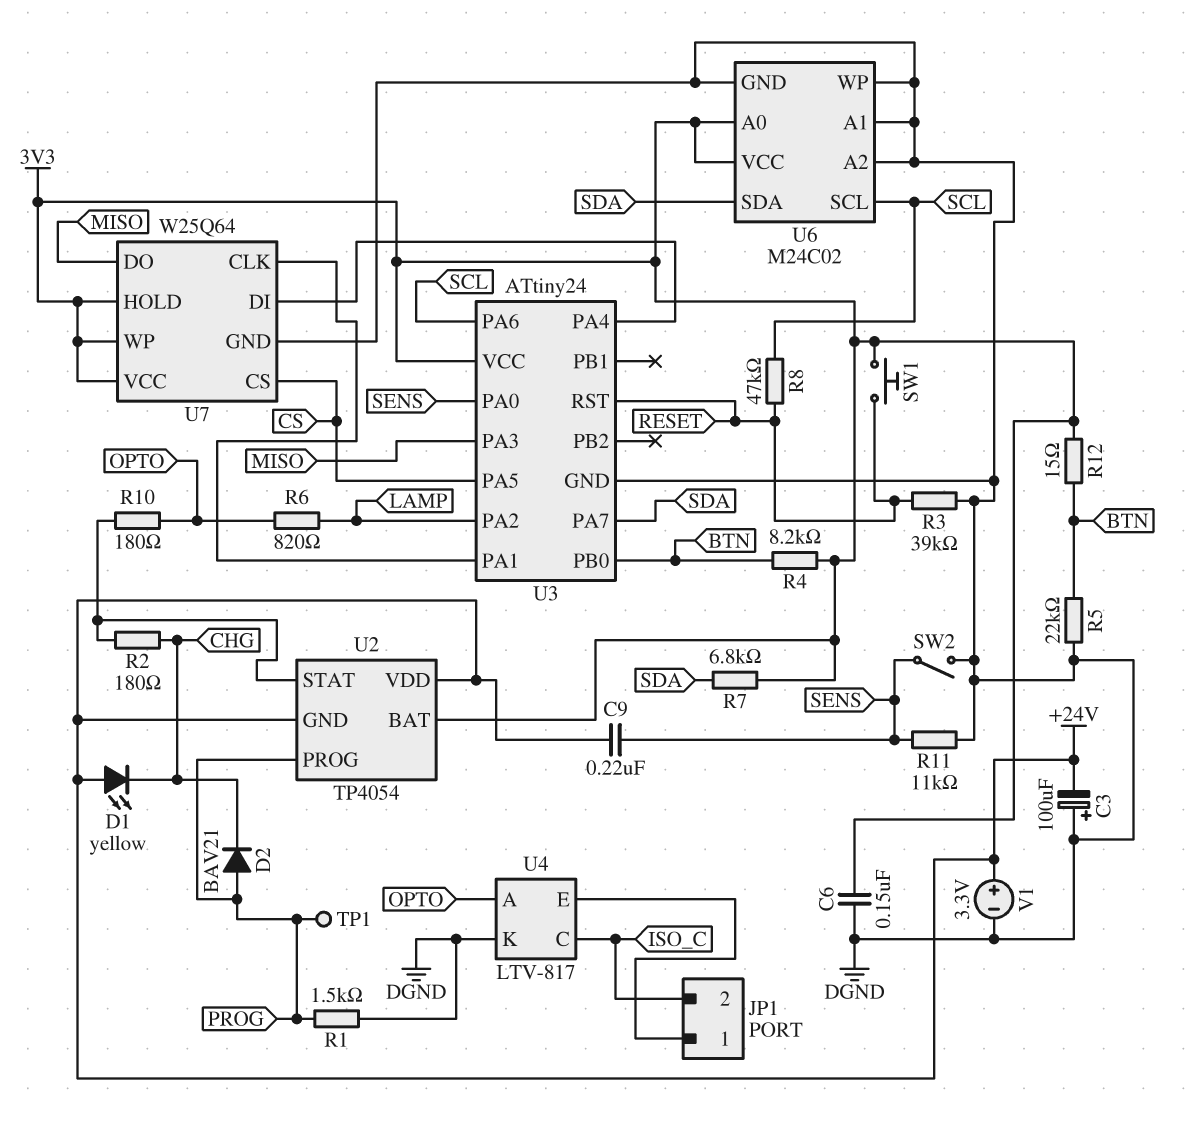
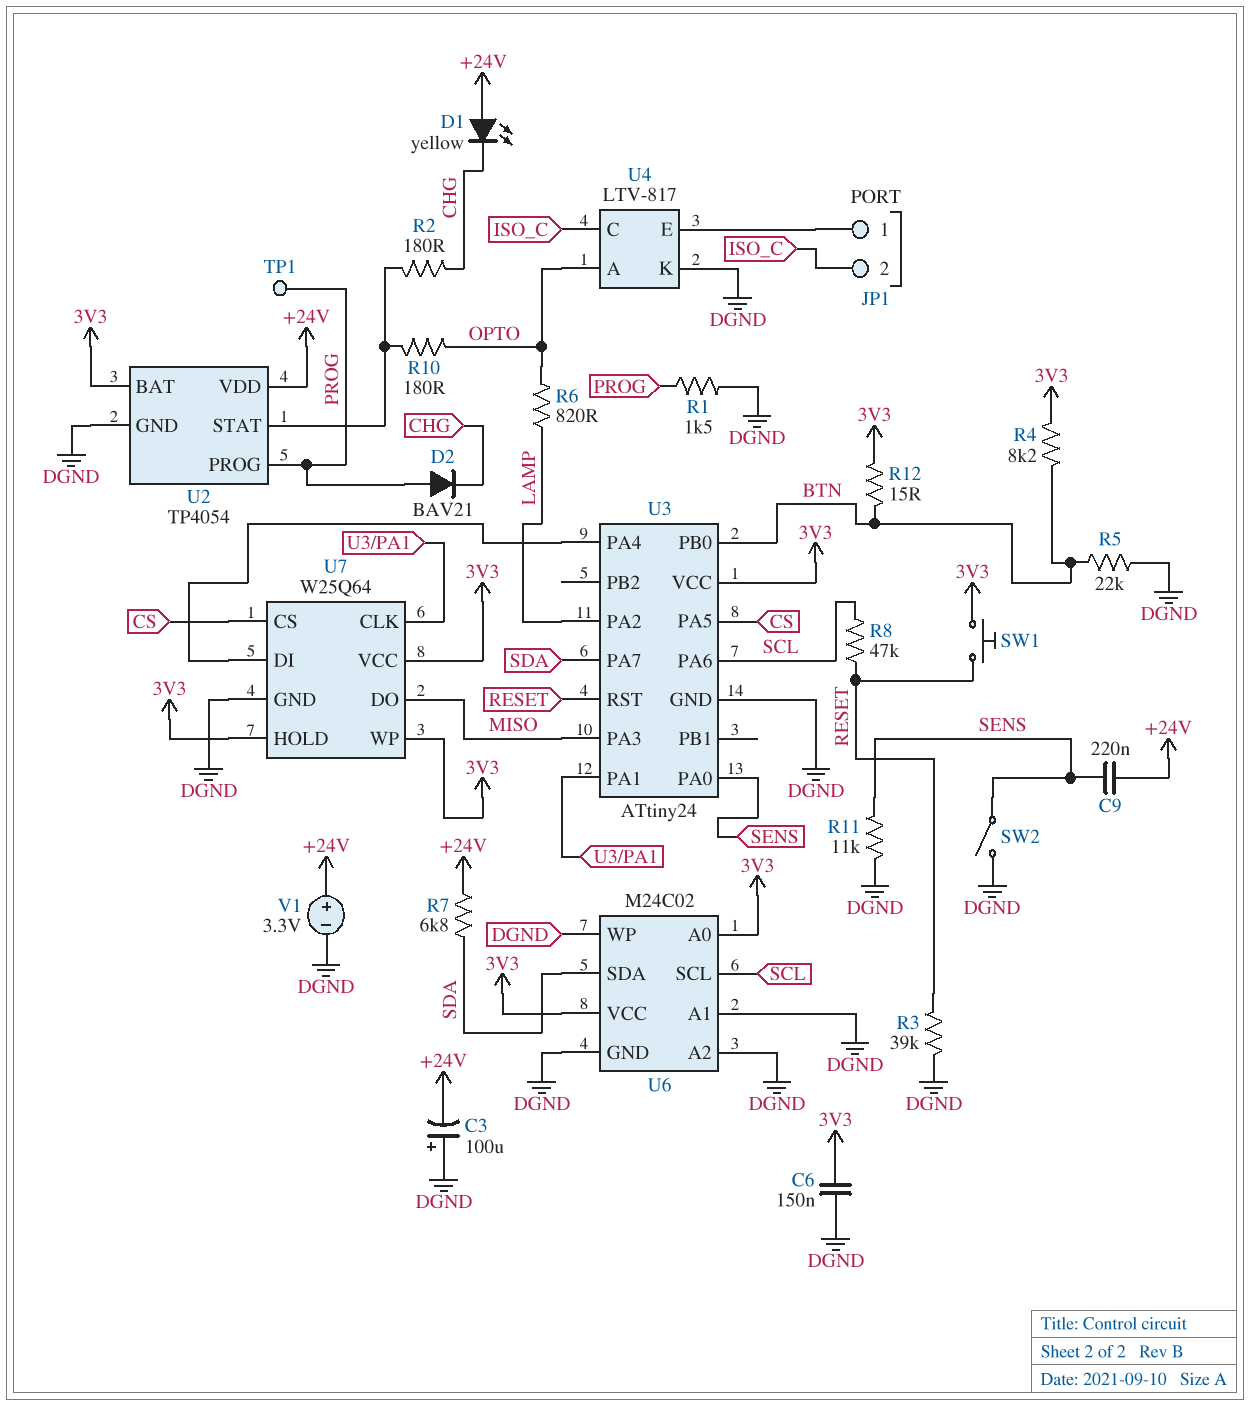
R7: 6.8k (3V3, SDA) -> 6.8k (+24V, SDA)
U2 pin GND: +24V -> DGND

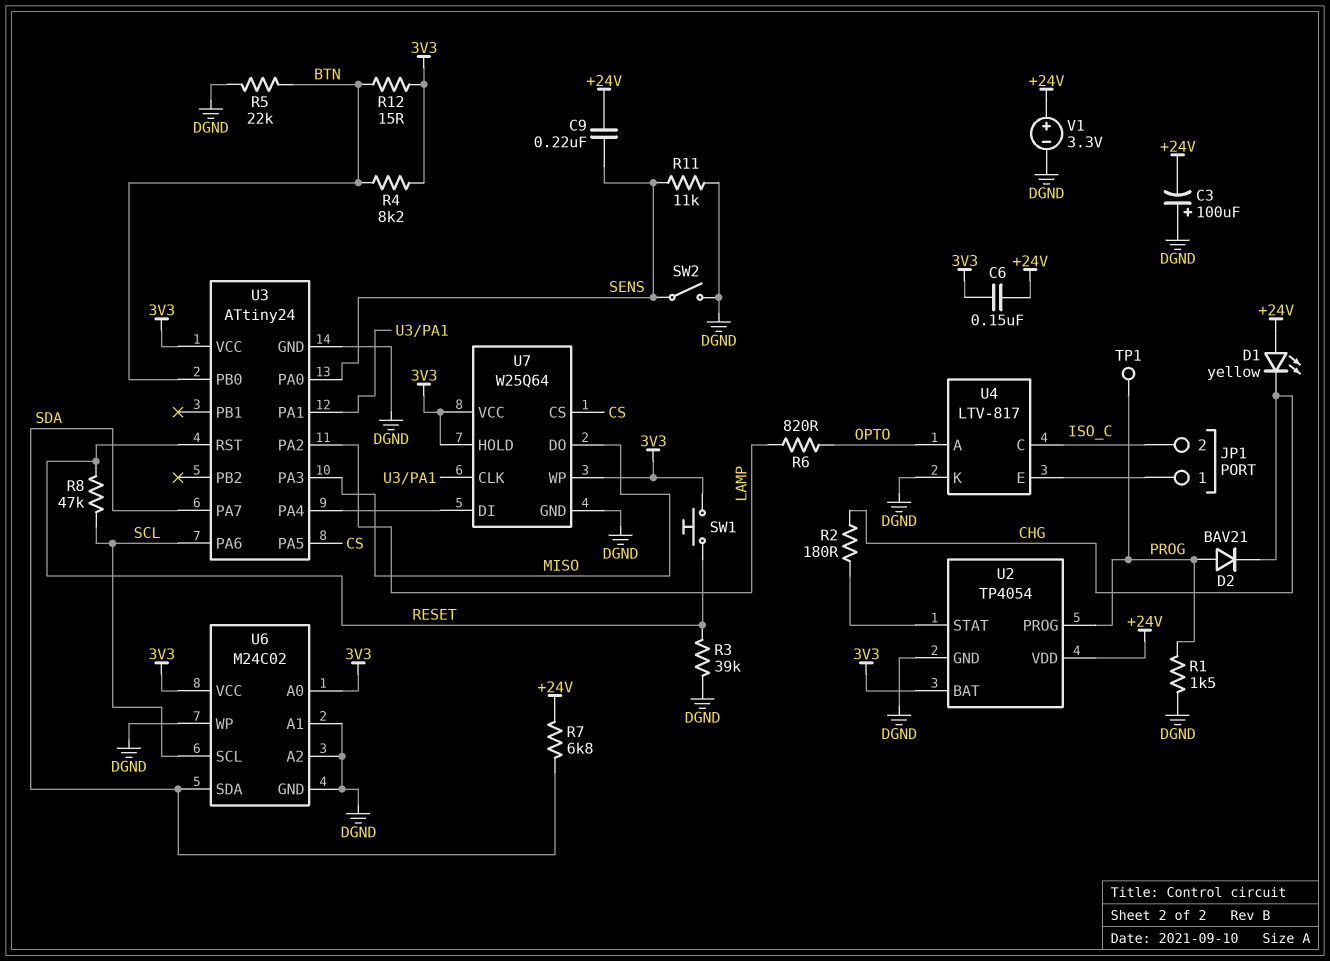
C6: 150nF (3V3, DGND) -> 150nF (+24V, 3V3)
R10: 180 (OPTO, U2/STAT) -> none

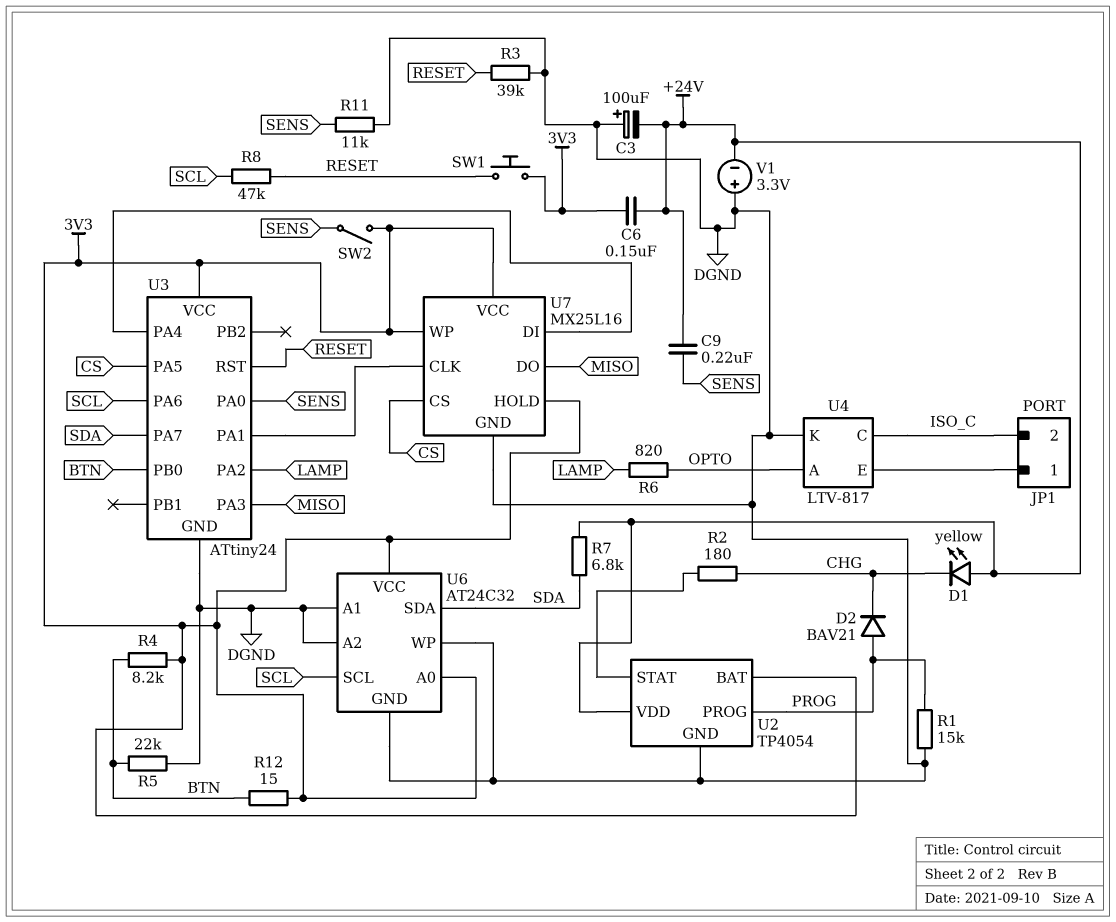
R1: 1.5k (DGND, PROG) -> 15k (DGND, PROG)
SW2: switch (DGND, SENS) -> switch (3V3, SENS)
TP1: test point (PROG) -> none
U6: M24C02 -> AT24C32
U7: W25Q64 -> MX25L16
V1: 3.3V (plus +24V, minus DGND) -> 3.3V (plus DGND, minus +24V)

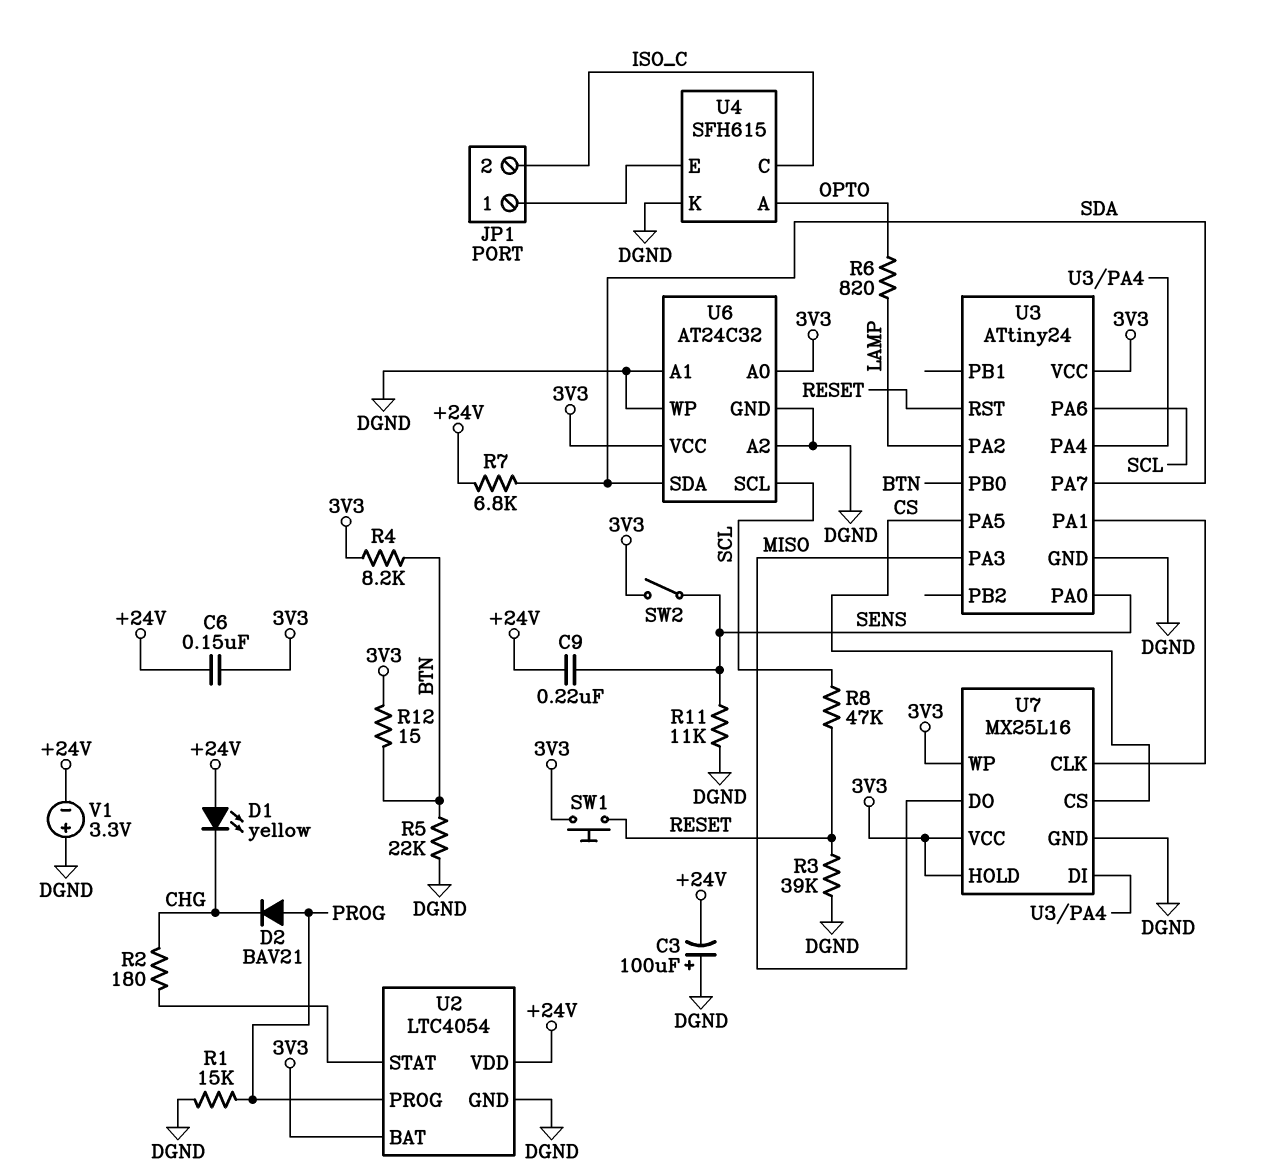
U2: TP4054 -> LTC4054
U4: LTV-817 -> SFH615

